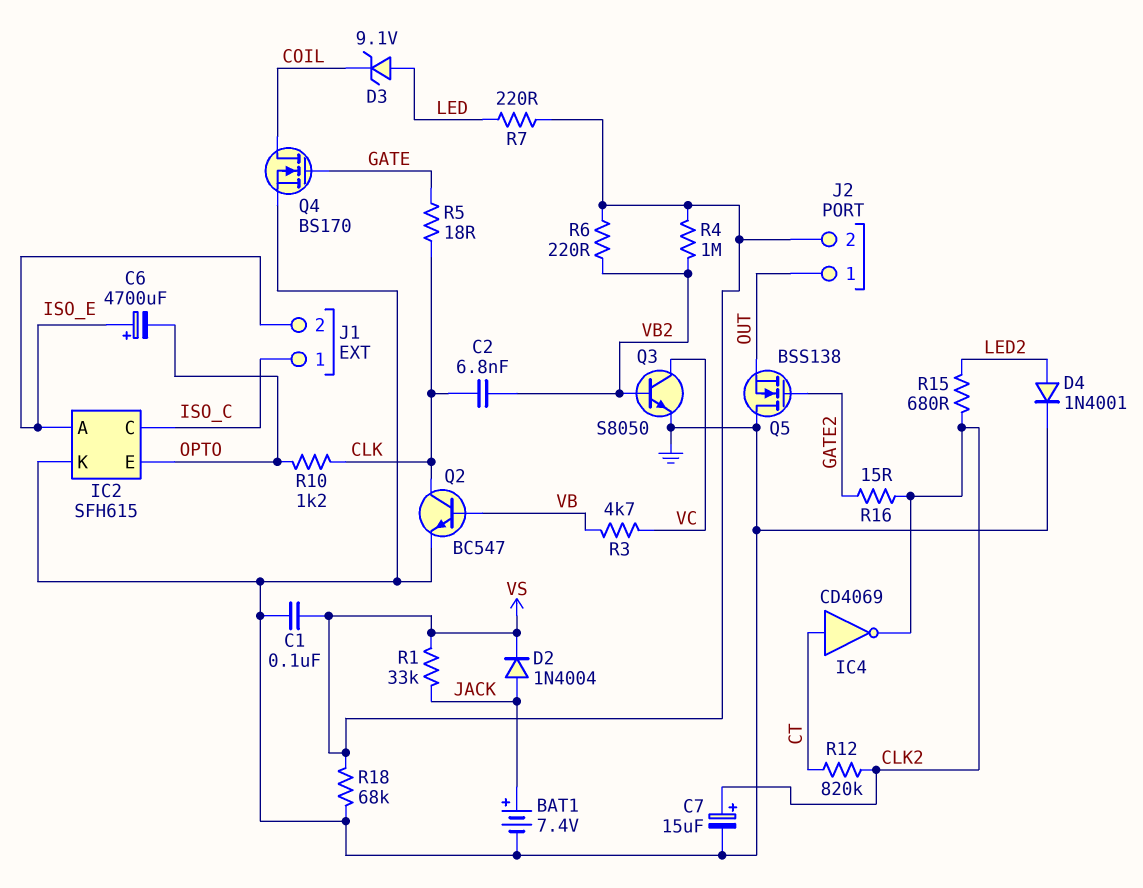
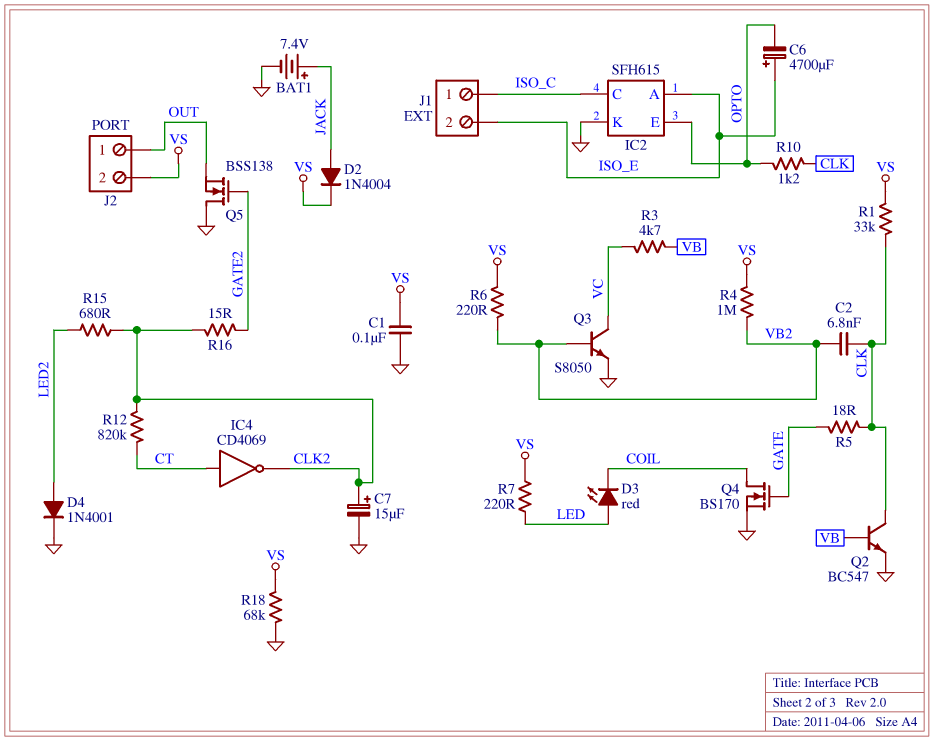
D3: zener 9.1V (A LED, K COIL) -> LED red (A LED, K COIL)
R1: 33k (JACK, VS) -> 33k (CLK, VS)

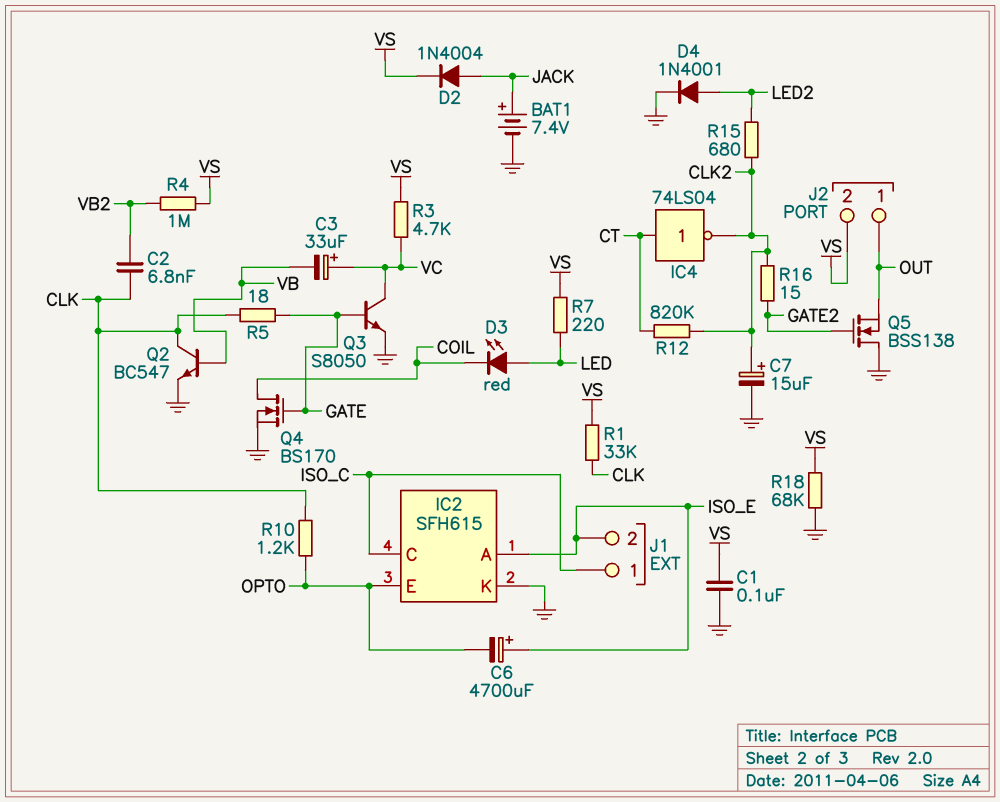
C3: none -> 33uF (plus VC, minus VB)
IC4: NOT CD4069 (in CT, out CLK2) -> NOT 74LS04 (in CT, out CLK2)
Q3: NPN S8050 (B VB2, C VC, E GND) -> NPN S8050 (B GATE, C VC, E GND)
R3: 4.7k (VB, VC) -> 4.7k (VC, VS)
R6: 220 (VB2, VS) -> none

